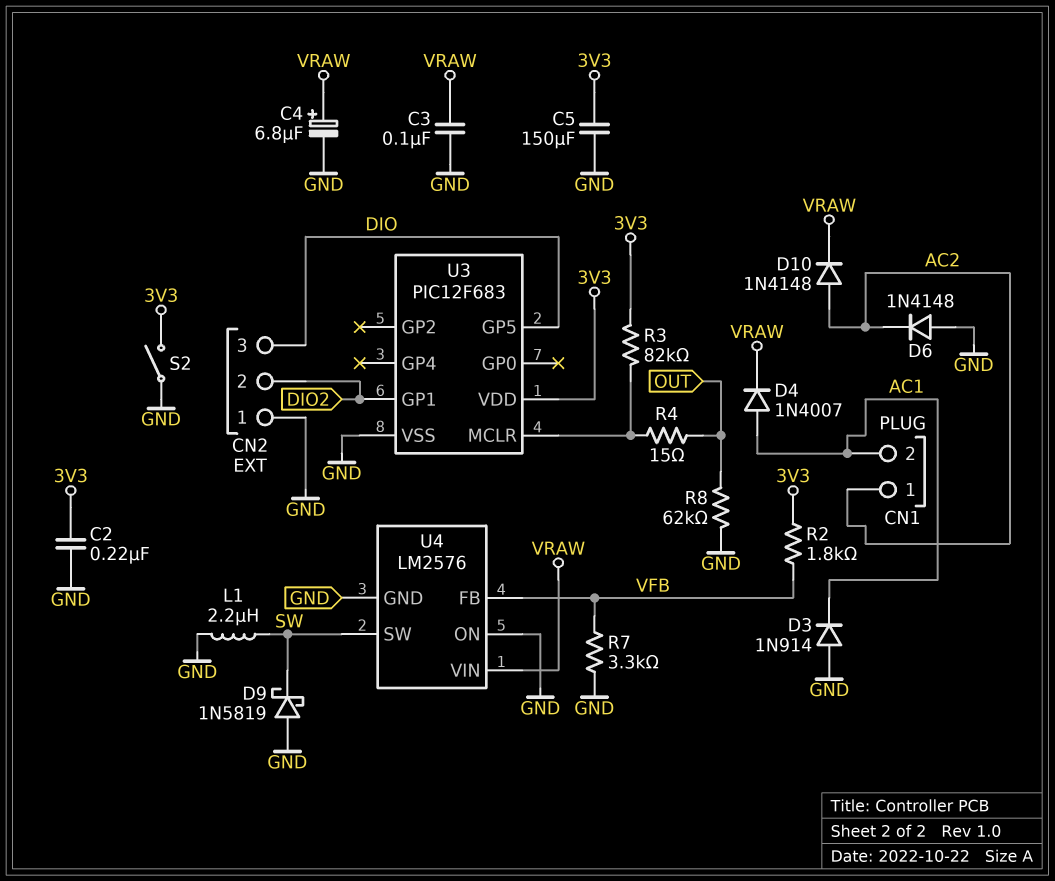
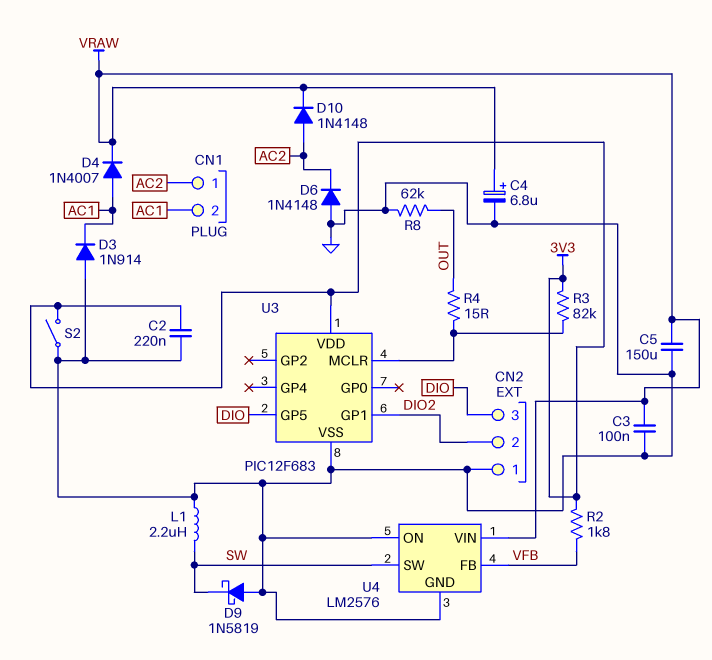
C5: 150uF (3V3, GND) -> 150uF (GND, VRAW)
R7: 3.3k (GND, VFB) -> none

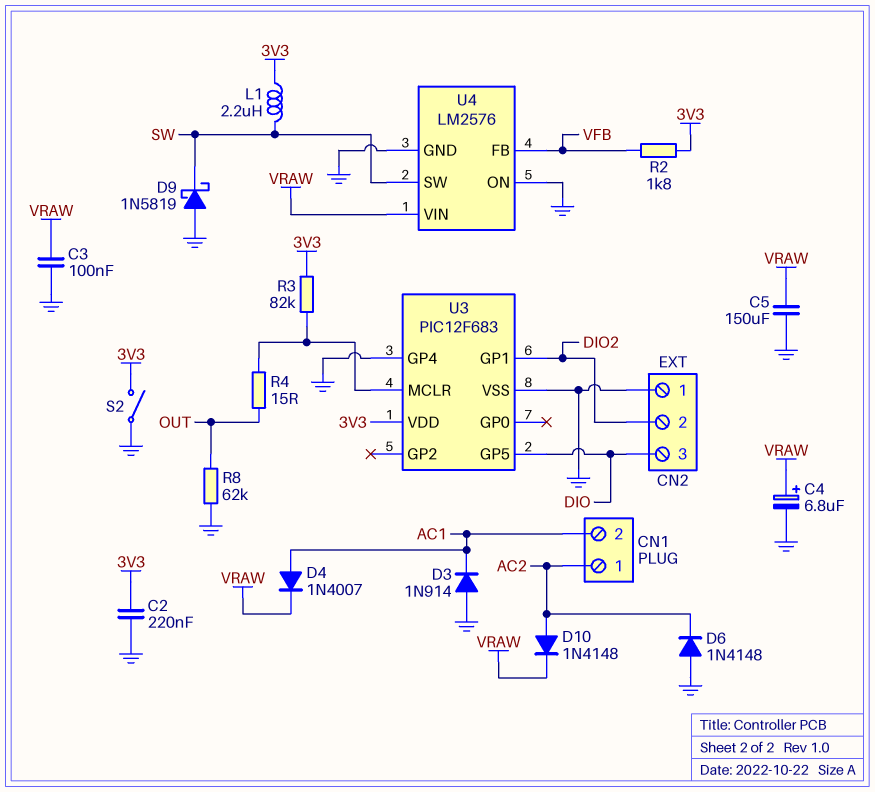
L1: 2.2uH (GND, SW) -> 2.2uH (3V3, SW)
U3 pin GP4: none -> GND

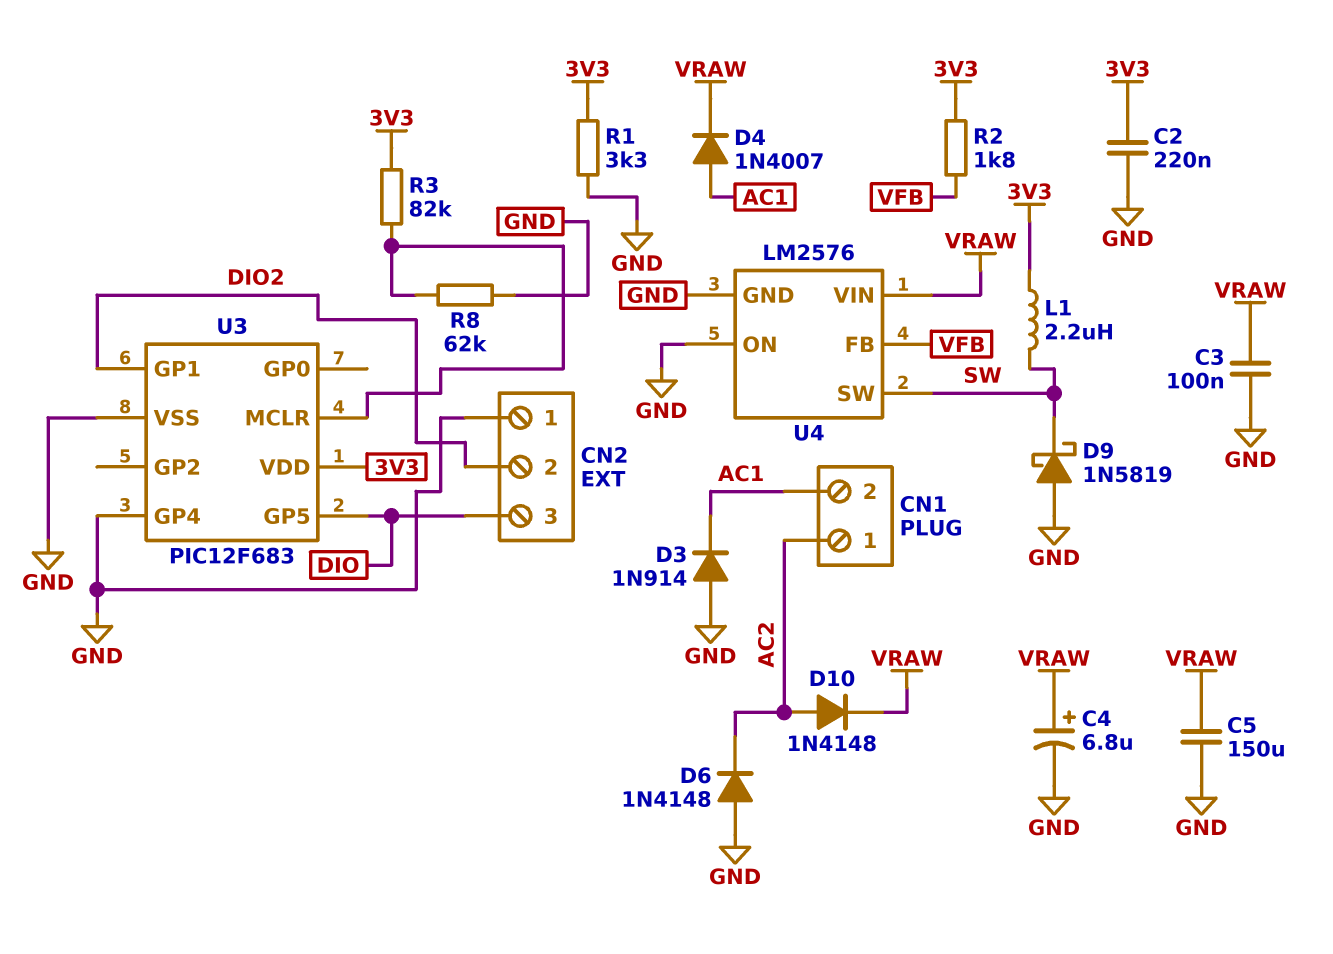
R1: none -> 3.3k (3V3, GND)
R4: 15 (OUT, U3/MCLR) -> none
R8: 62k (GND, OUT) -> 62k (GND, U3/MCLR)
S2: switch (3V3, GND) -> none

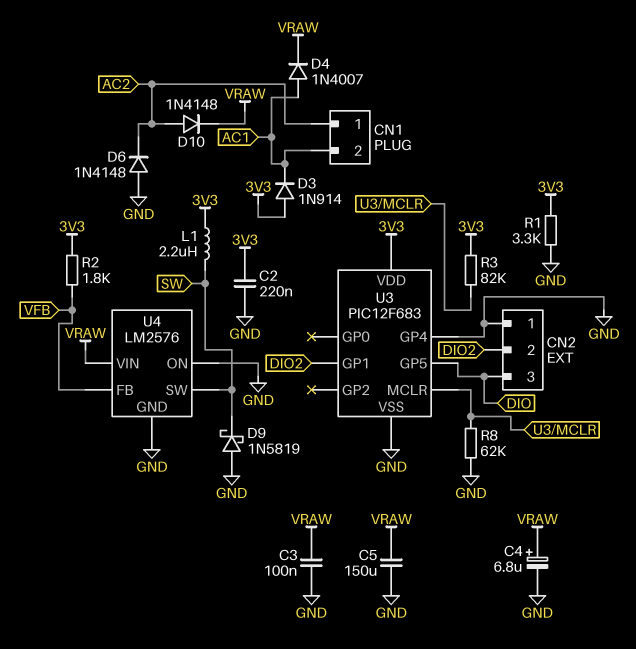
D3: diode 1N914 (A GND, K AC1) -> diode 1N914 (A 3V3, K AC1)

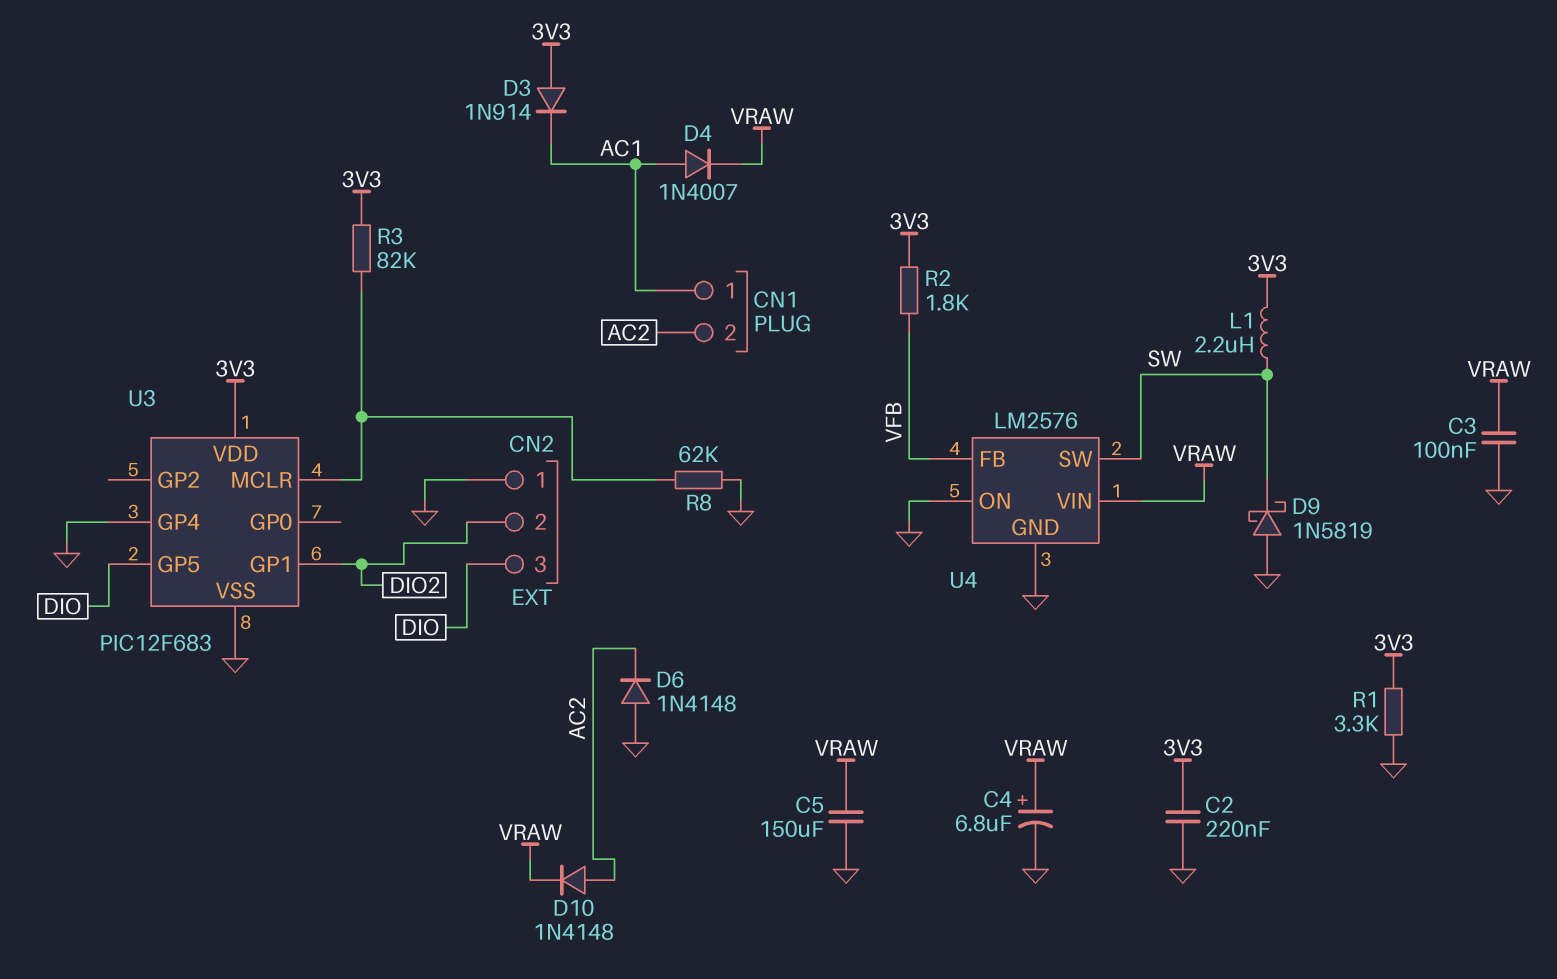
CN1 pin 1: AC2 -> AC1
CN1 pin 2: AC1 -> AC2

